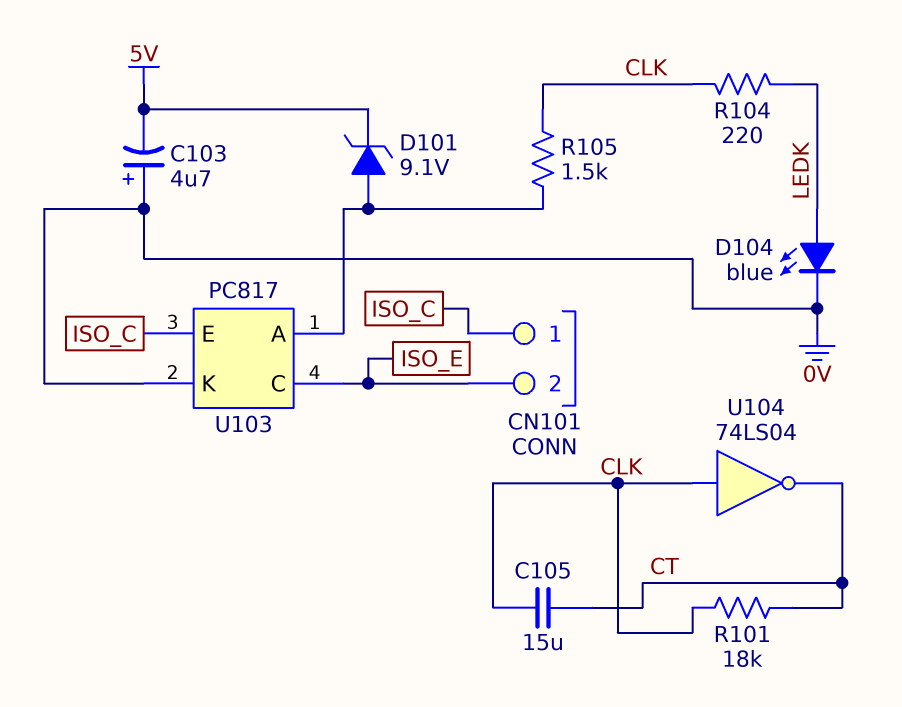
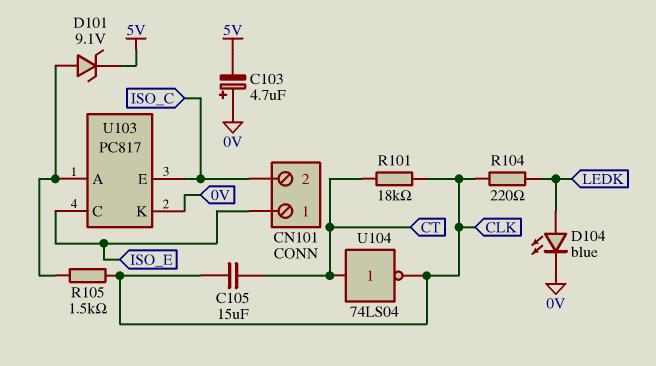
CN101 pin 1: ISO_C -> ISO_E
CN101 pin 2: ISO_E -> ISO_C
U104: NOT 74LS04 (in CLK, out CT) -> NOT 74LS04 (in CT, out CLK)

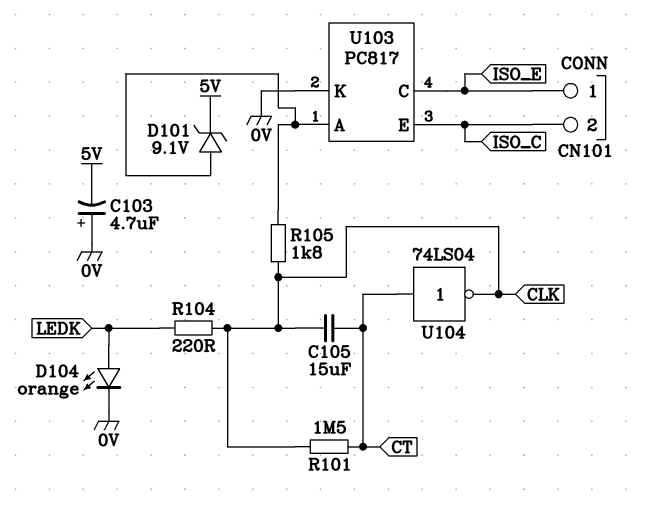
D104: LED blue (A LEDK, K 0V) -> LED orange (A LEDK, K 0V)
R101: 18k (CLK, CT) -> 1.5M (CLK, CT)
R105: 1.5k (CLK, U103/A) -> 1.8k (CLK, U103/A)

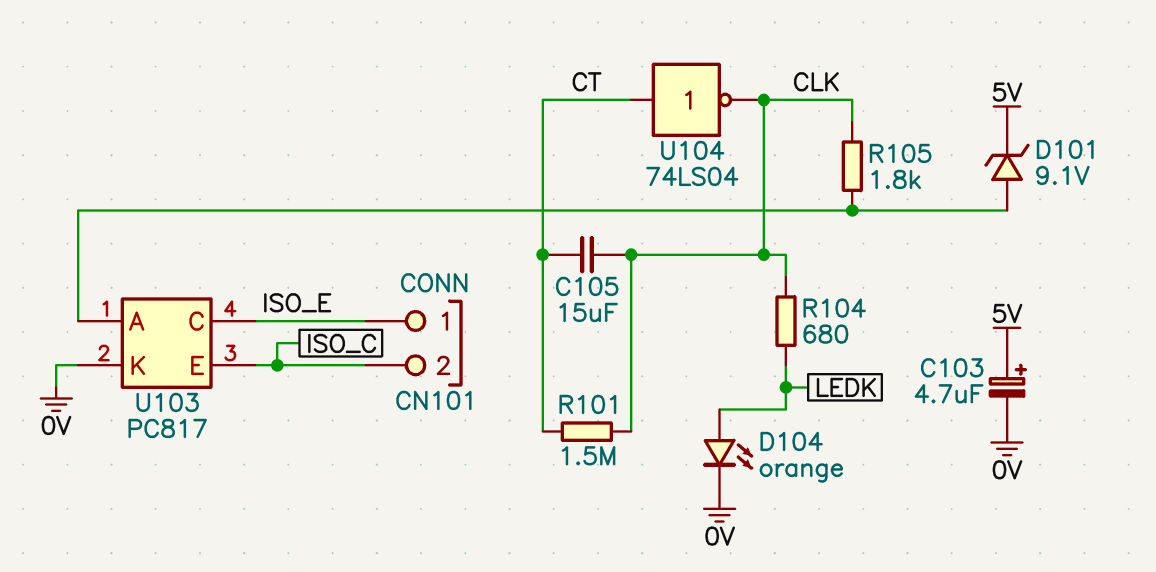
C103: 4.7uF (plus 0V, minus 5V) -> 4.7uF (plus 5V, minus 0V)
R104: 220 (CLK, LEDK) -> 680 (CLK, LEDK)

